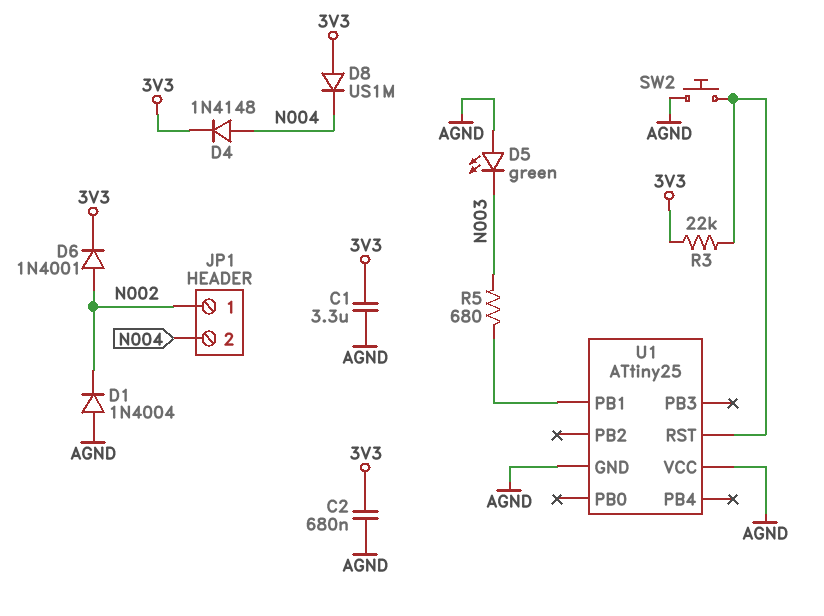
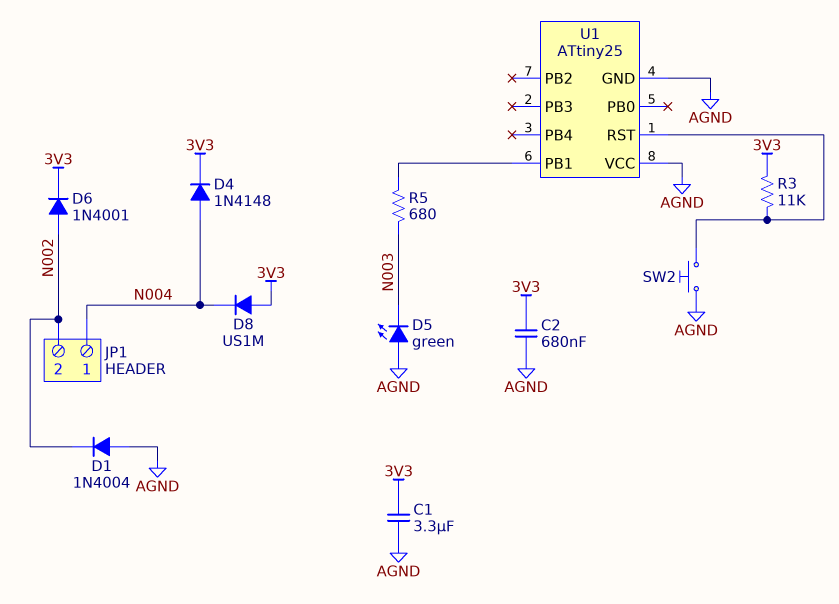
JP1 pin 1: N002 -> N004
JP1 pin 2: N004 -> N002
R3: 22k (3V3, U1/RST) -> 11k (3V3, U1/RST)

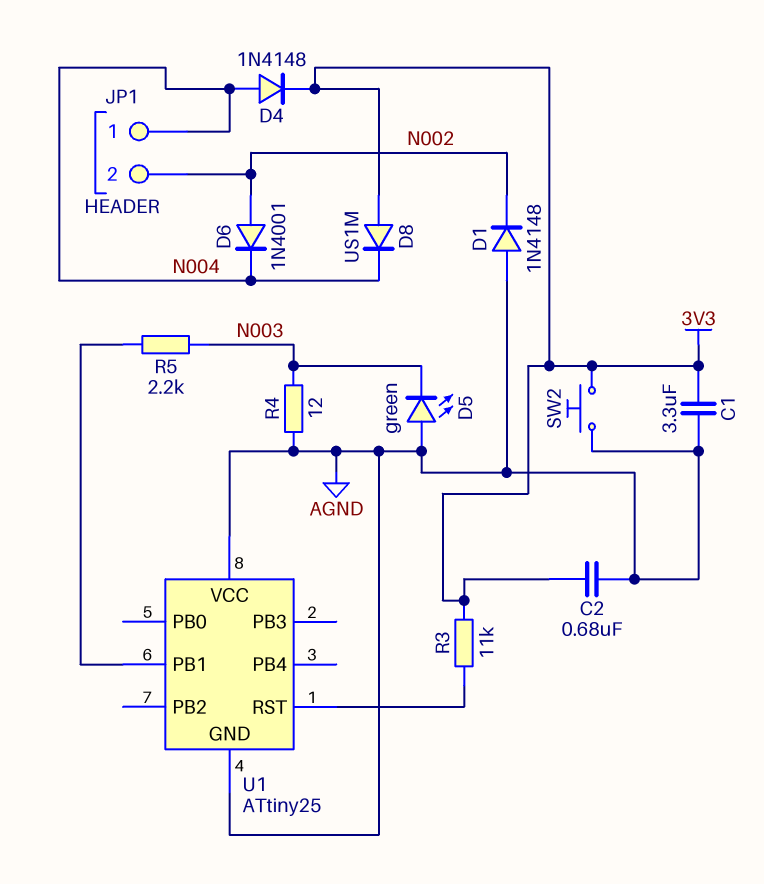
D1: diode 1N4004 (A AGND, K N002) -> diode 1N4148 (A AGND, K N002)
D6: diode 1N4001 (A N002, K 3V3) -> diode 1N4001 (A N002, K N004)
R4: none -> 12 (AGND, N003)
R5: 680 (N003, U1/PB1) -> 2.2k (N003, U1/PB1)
SW2: button (AGND, U1/RST) -> button (3V3, AGND)

